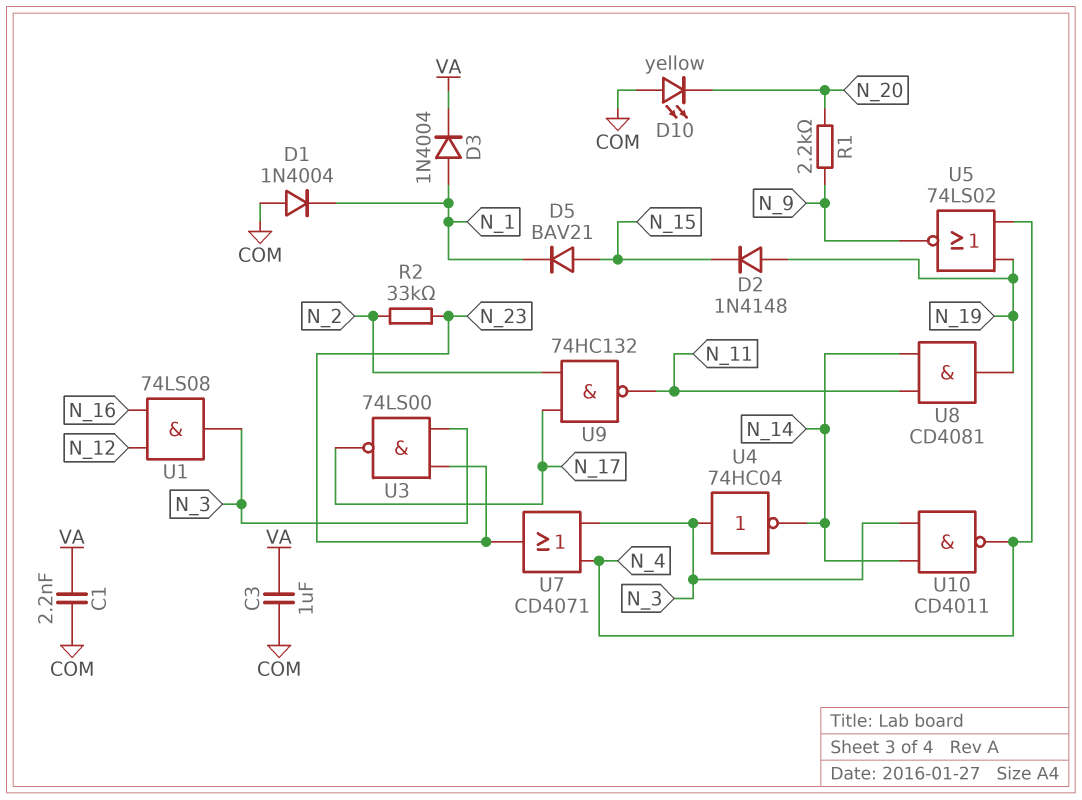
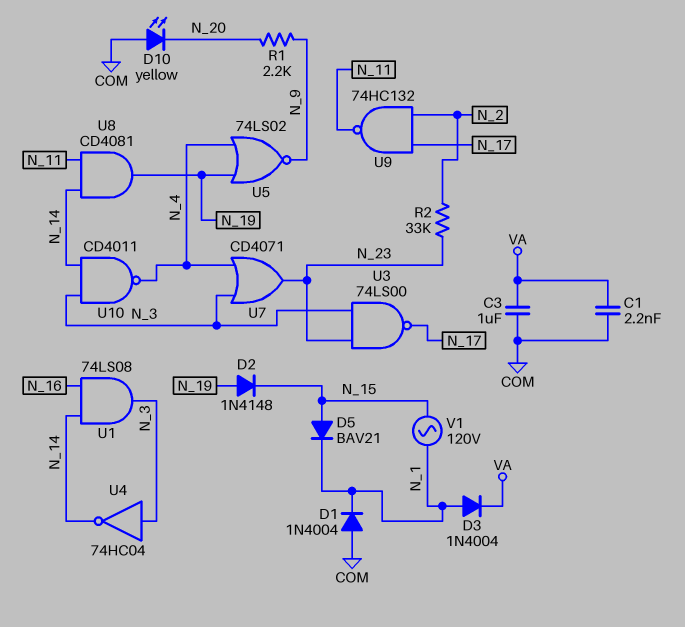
U1: AND 74LS08 (in N_12, in N_16, out N_3) -> AND 74LS08 (in N_14, in N_16, out N_3)
V1: none -> AC 120V (N_1, N_15)

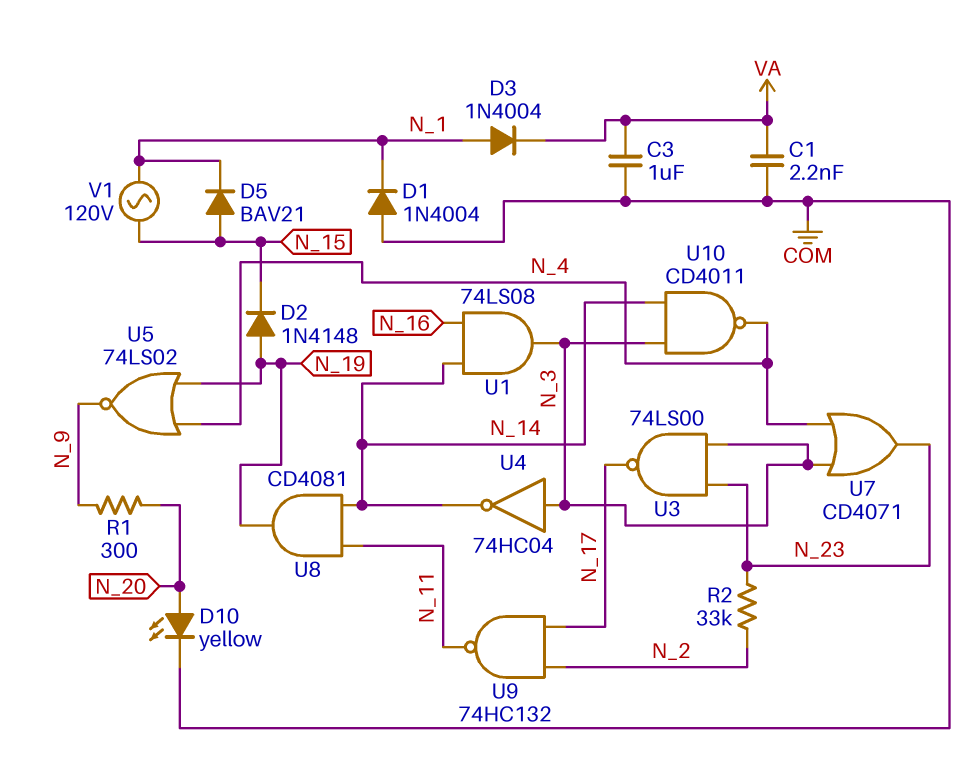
D10: LED yellow (A COM, K N_20) -> LED yellow (A N_20, K COM)
R1: 2.2k (N_9, N_20) -> 300 (N_9, N_20)

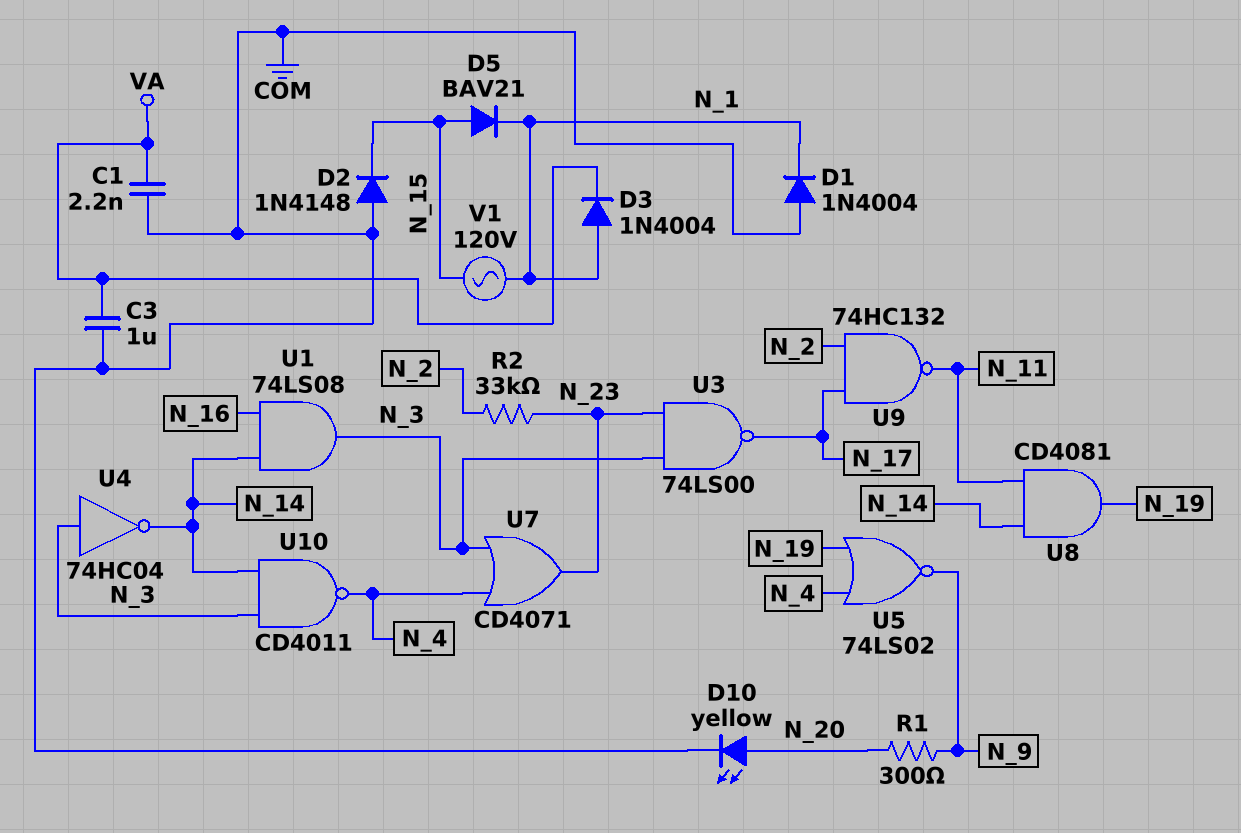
D2: diode 1N4148 (A N_19, K N_15) -> diode 1N4148 (A COM, K N_15)

